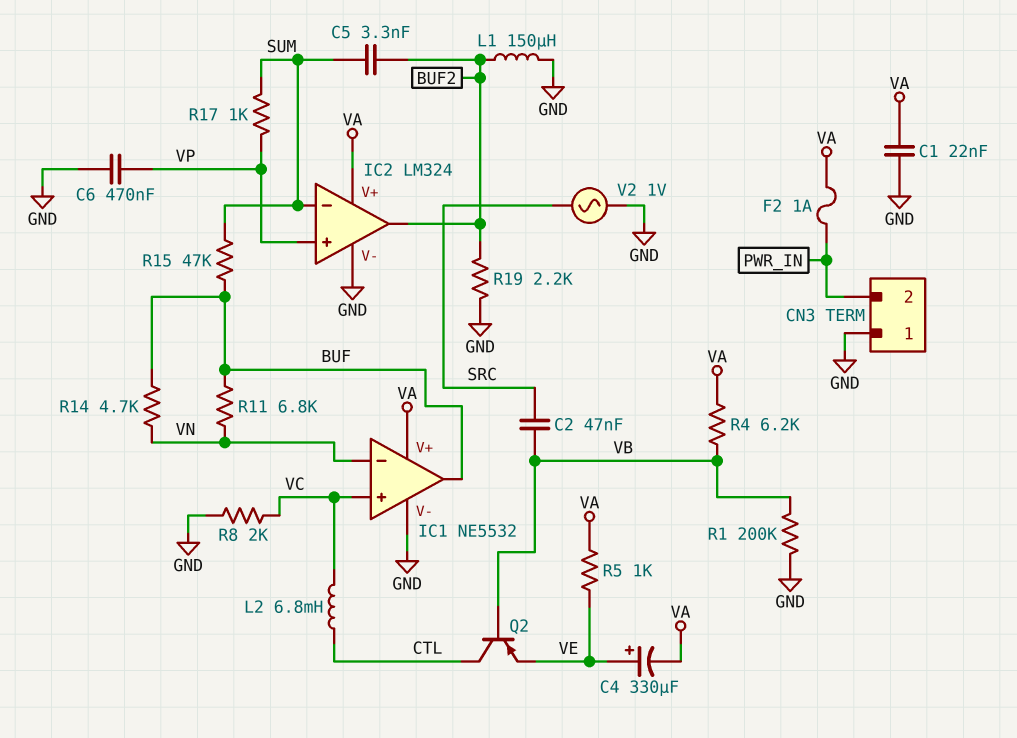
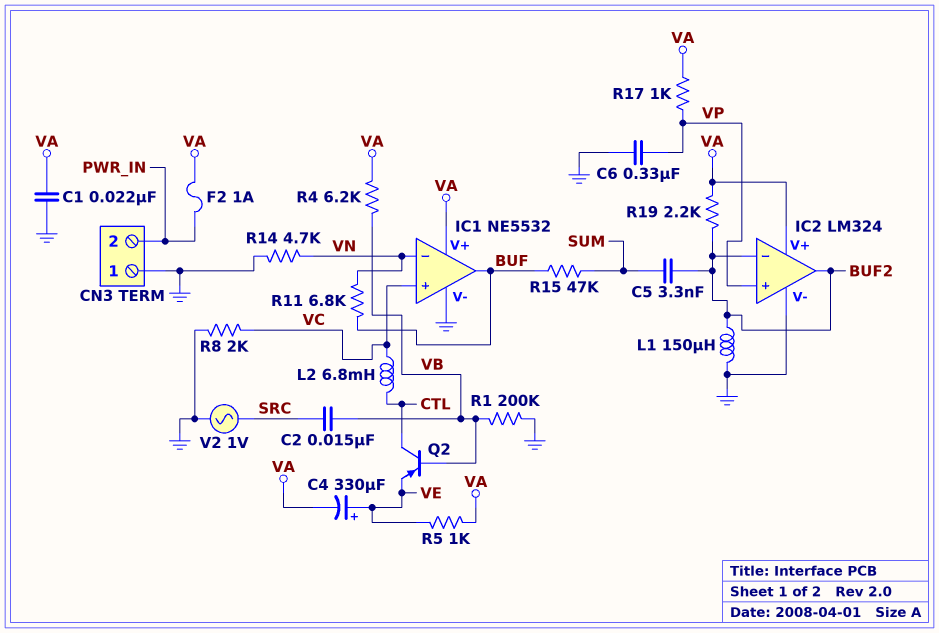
C2: 47nF (SRC, VB) -> 15nF (SRC, VB)
C6: 470nF (GND, VP) -> 330nF (GND, VP)
IC2 pin in-: SUM -> BUF2
R14: 4.7k (BUF, VN) -> 4.7k (GND, VN)
R17: 1k (SUM, VP) -> 1k (VA, VP)
R19: 2.2k (BUF2, GND) -> 2.2k (BUF2, VA)

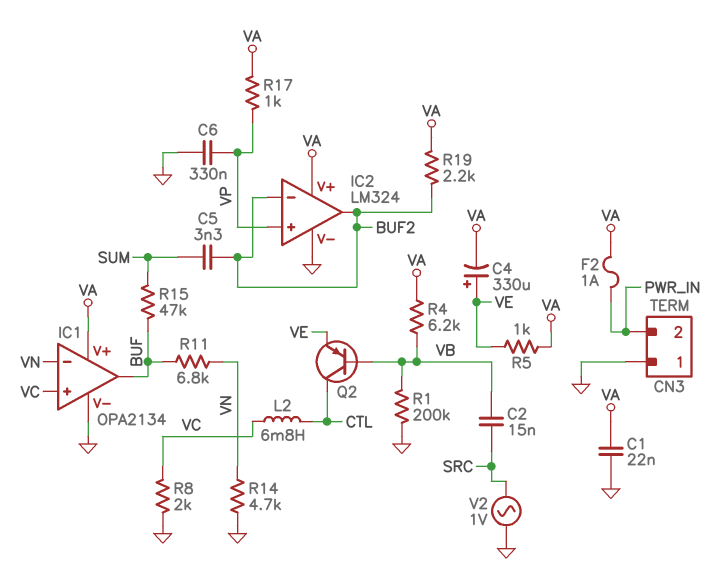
IC1: NE5532 -> OPA2134
L1: 150uH (BUF2, GND) -> none

